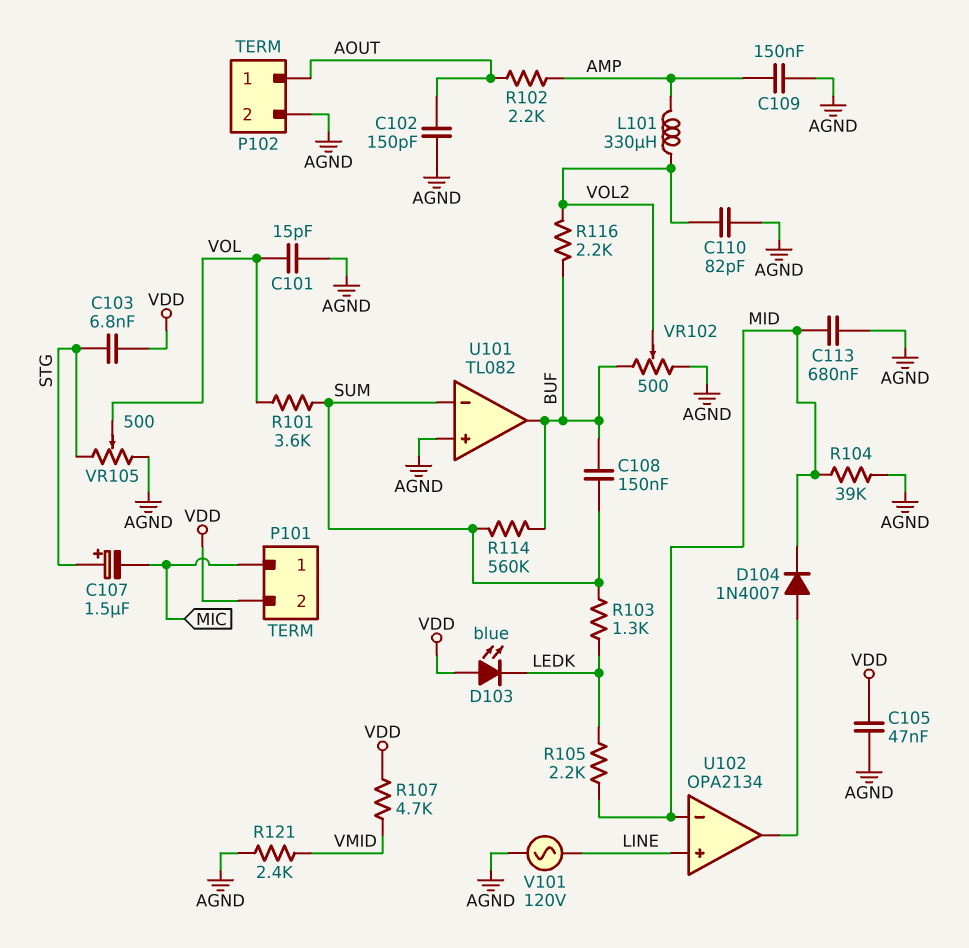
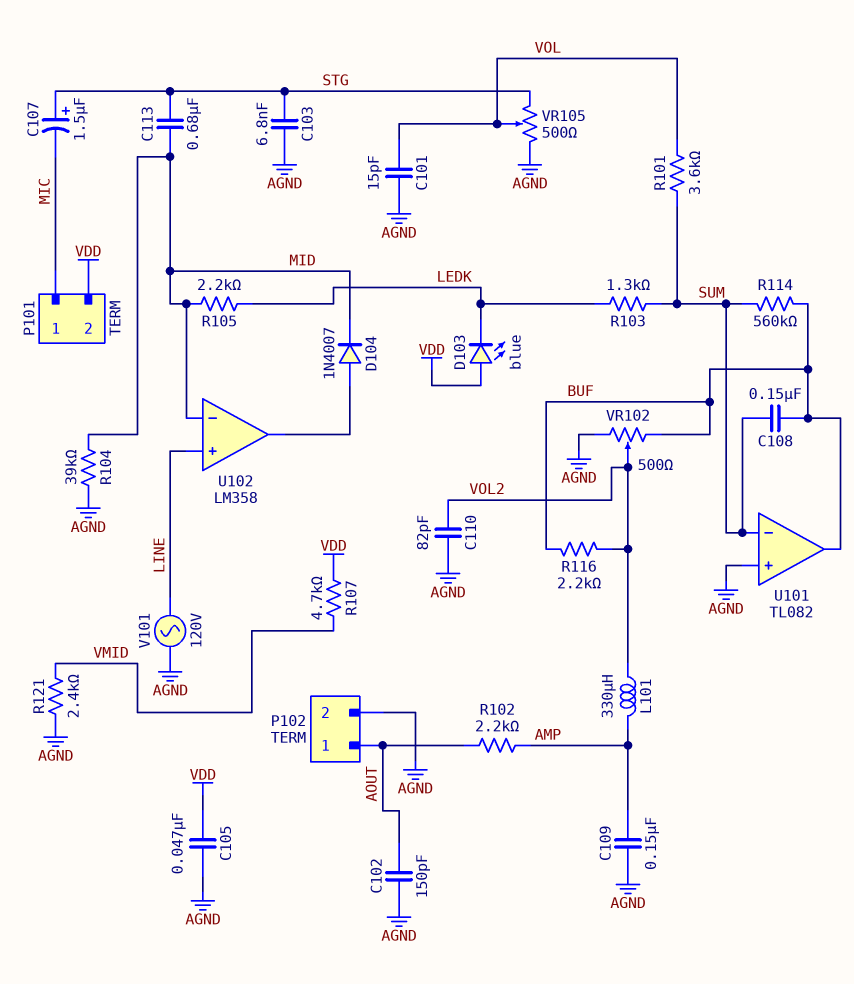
C103: 6.8nF (STG, VDD) -> 6.8nF (AGND, STG)
C113: 680nF (AGND, MID) -> 680nF (MID, STG)
U102: OPA2134 -> LM358

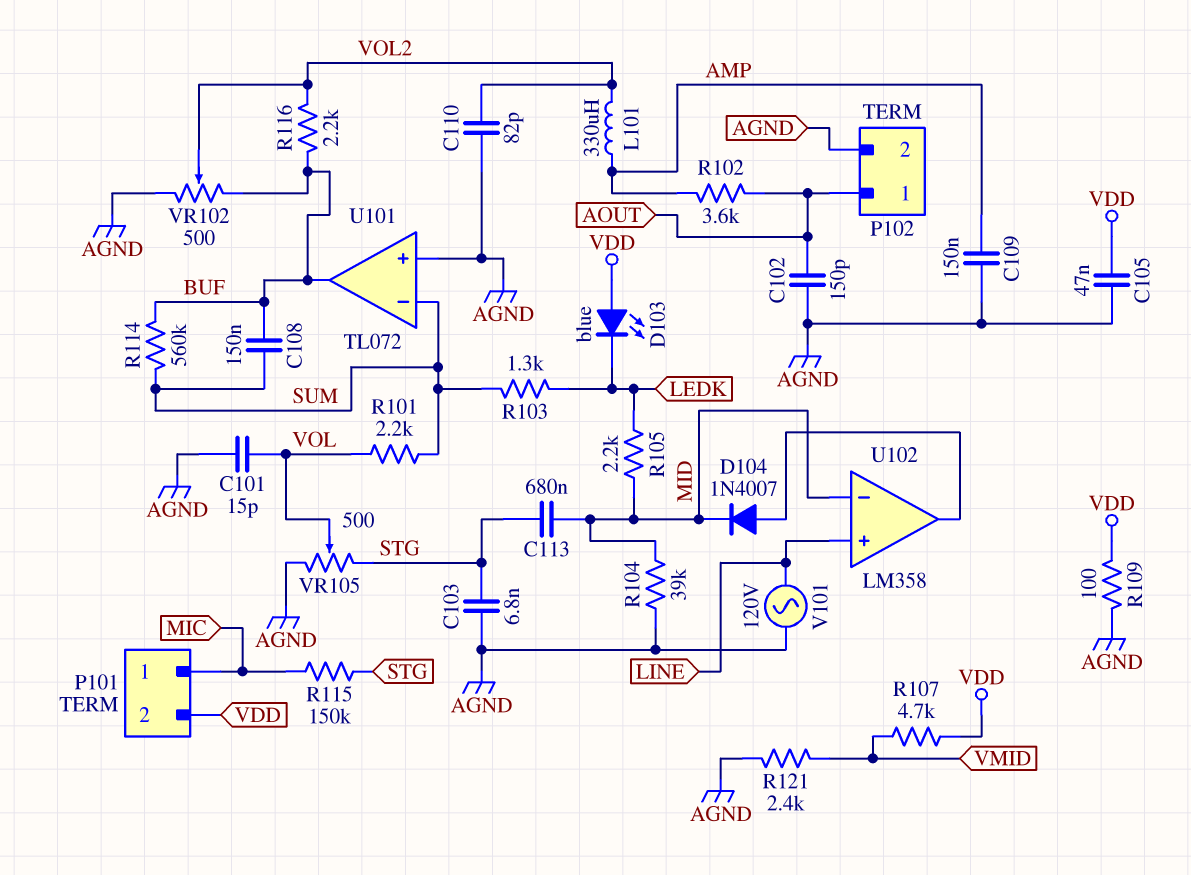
C107: 1.5uF (plus STG, minus MIC) -> none
R101: 3.6k (SUM, VOL) -> 2.2k (SUM, VOL)
R102: 2.2k (AMP, AOUT) -> 3.6k (AMP, AOUT)
R109: none -> 100 (AGND, VDD)
R115: none -> 150k (MIC, STG)
U101: TL082 -> TL072

